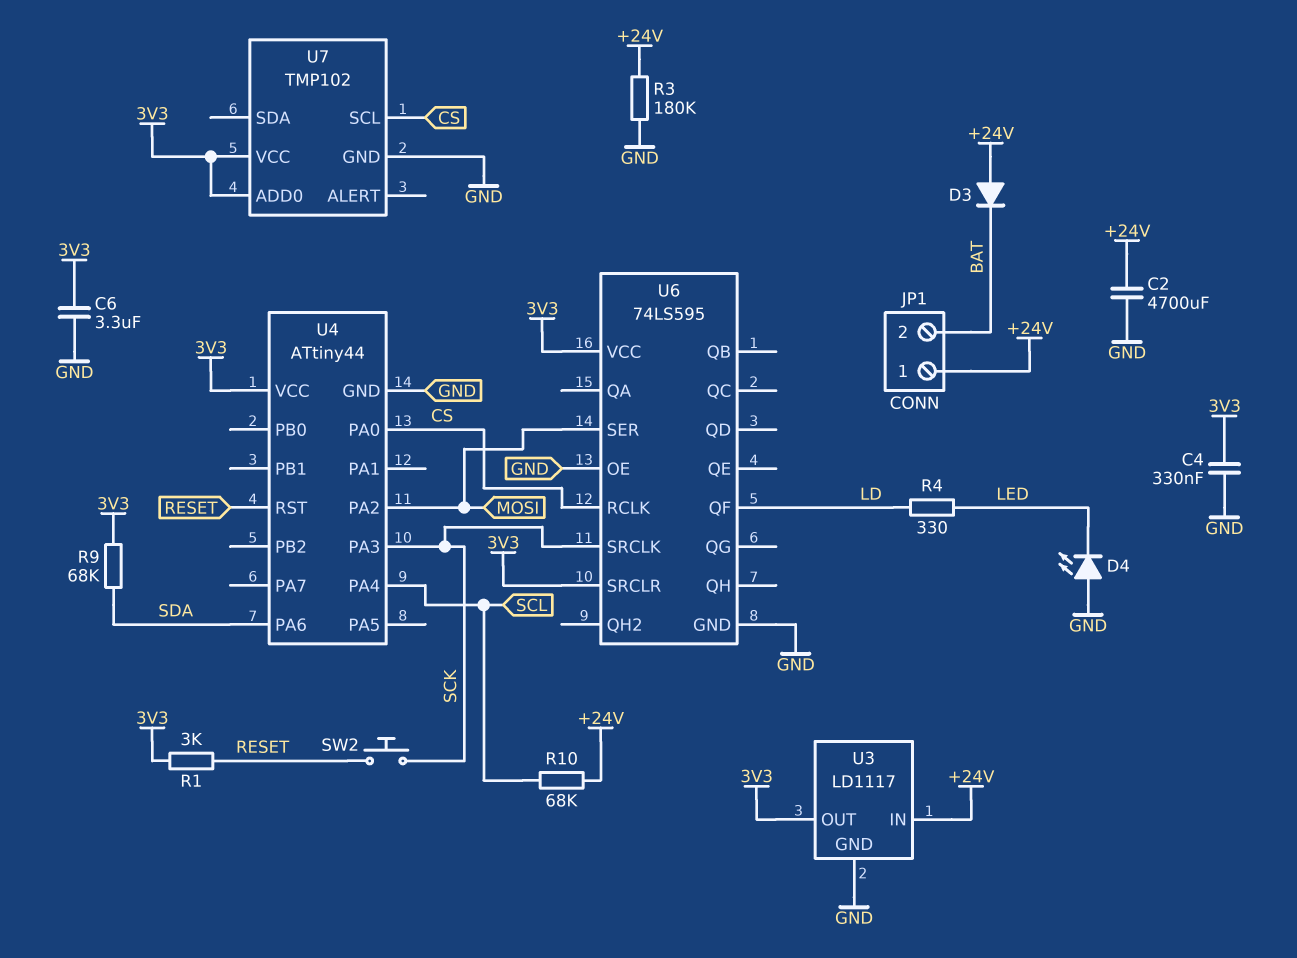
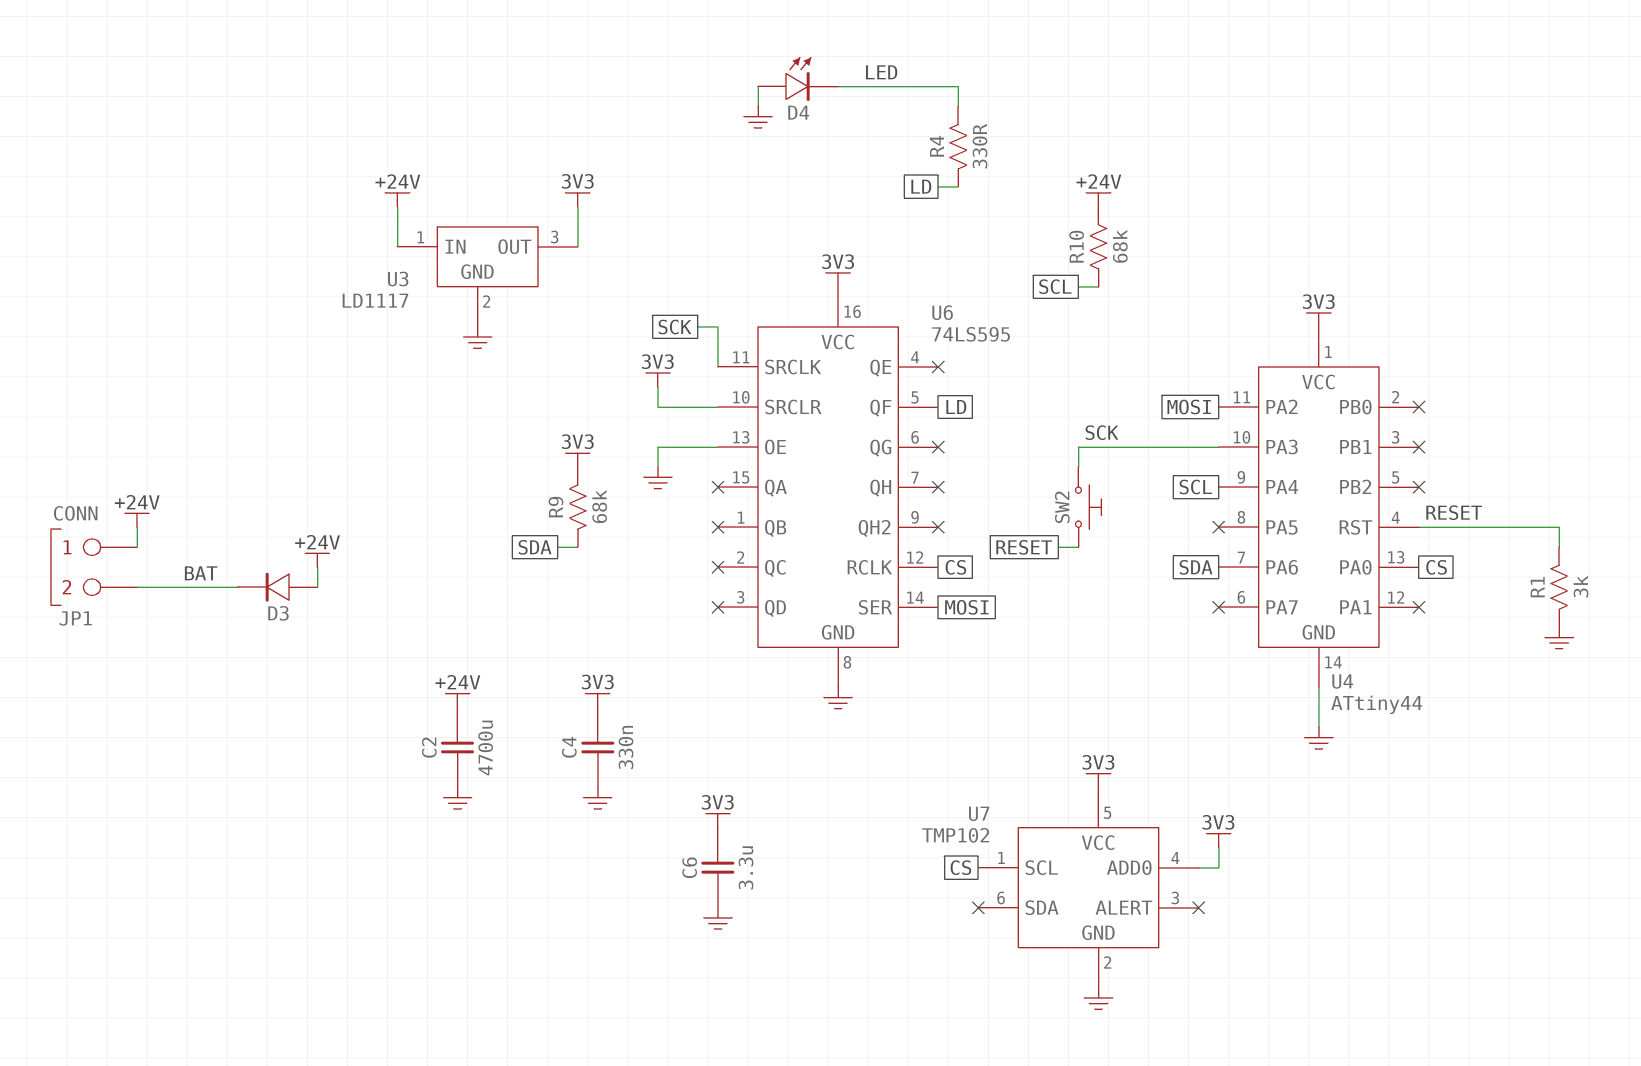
R1: 3k (3V3, RESET) -> 3k (GND, RESET)
R3: 180k (+24V, GND) -> none

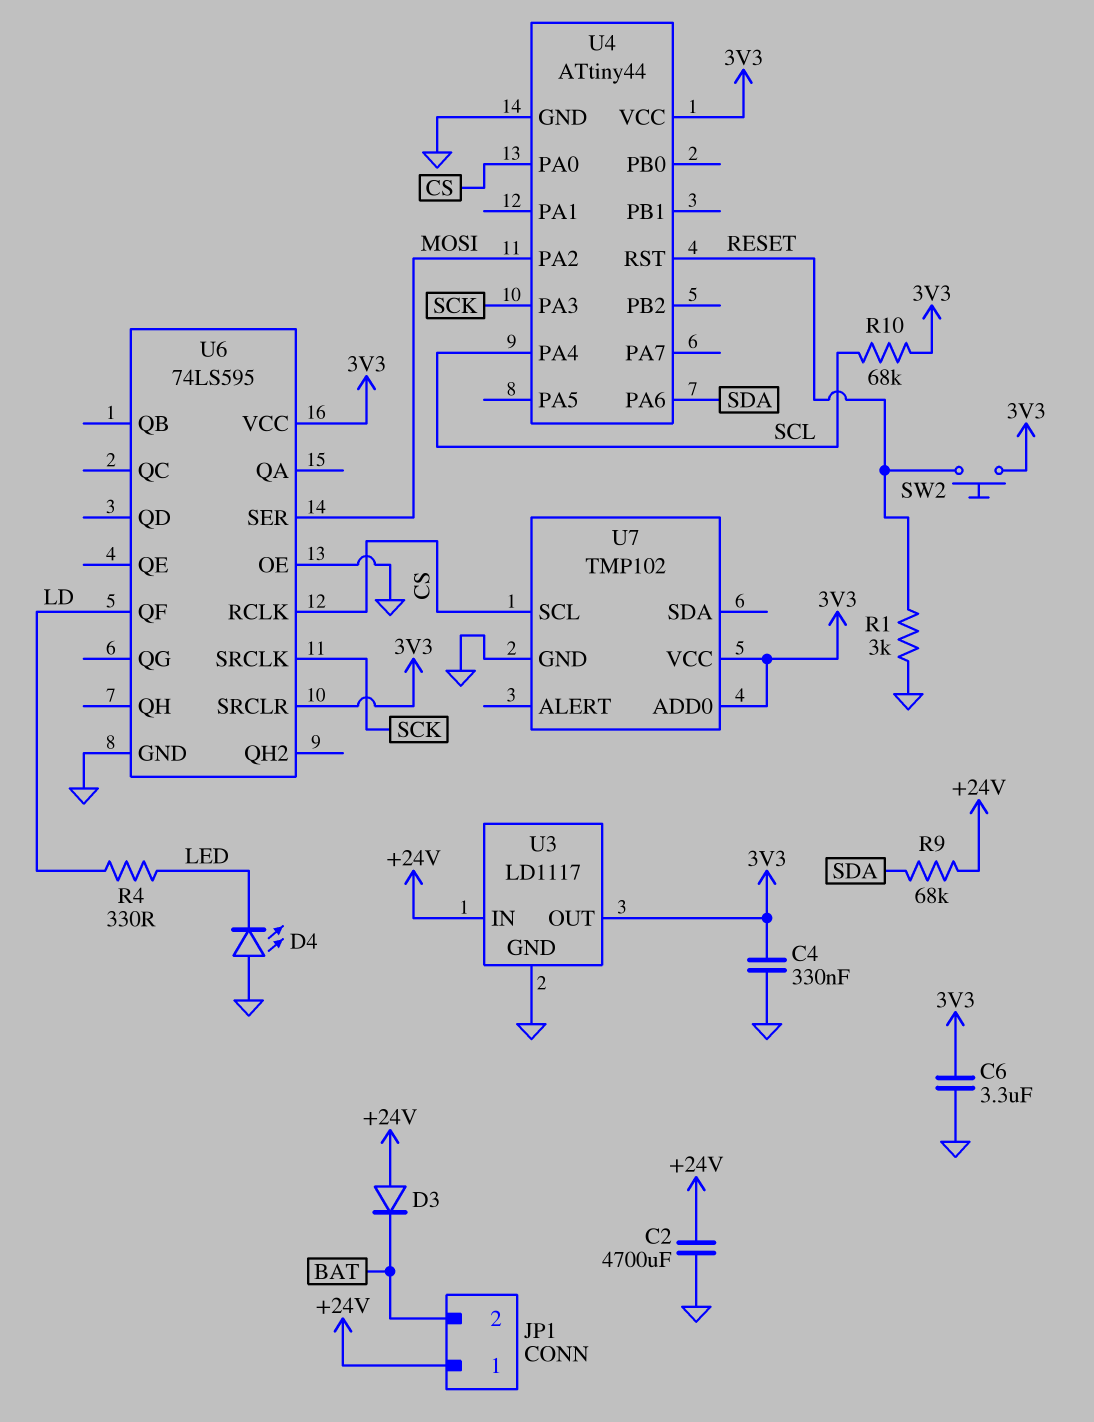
R9: 68k (3V3, SDA) -> 68k (+24V, SDA)
R10: 68k (+24V, SCL) -> 68k (3V3, SCL)
SW2: button (RESET, SCK) -> button (3V3, RESET)

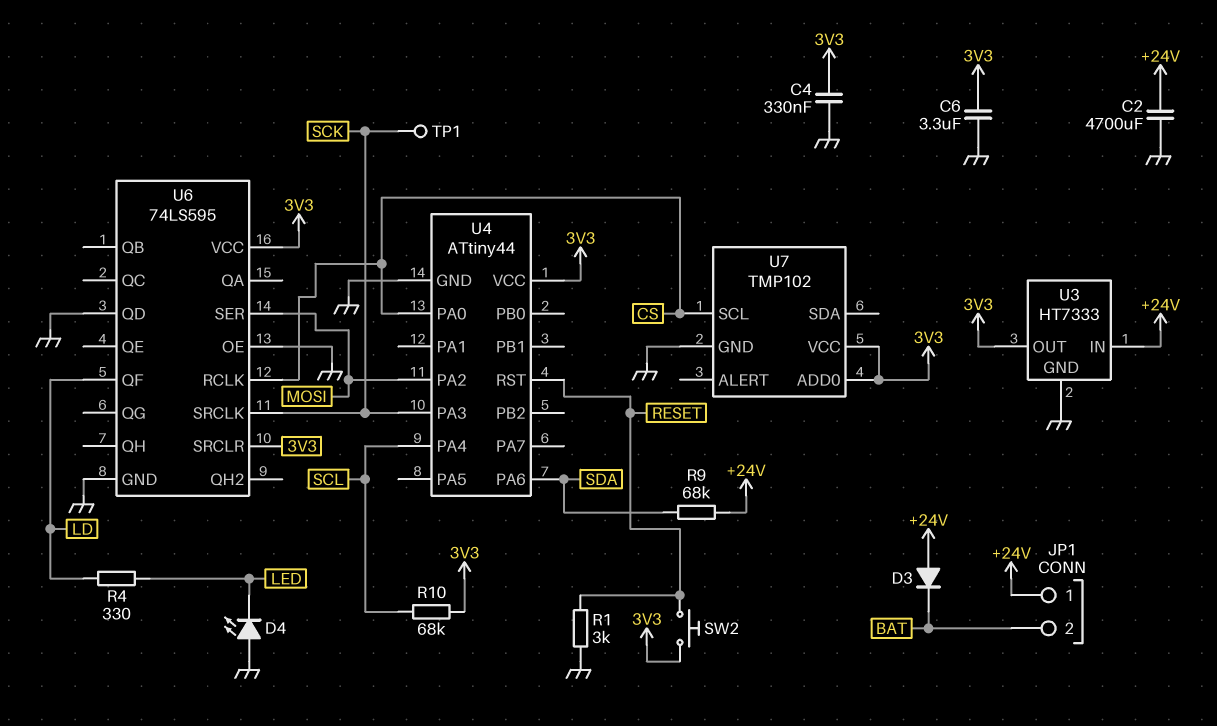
TP1: none -> test point (SCK)
U3: LD1117 -> HT7333
U6 pin QD: none -> GND

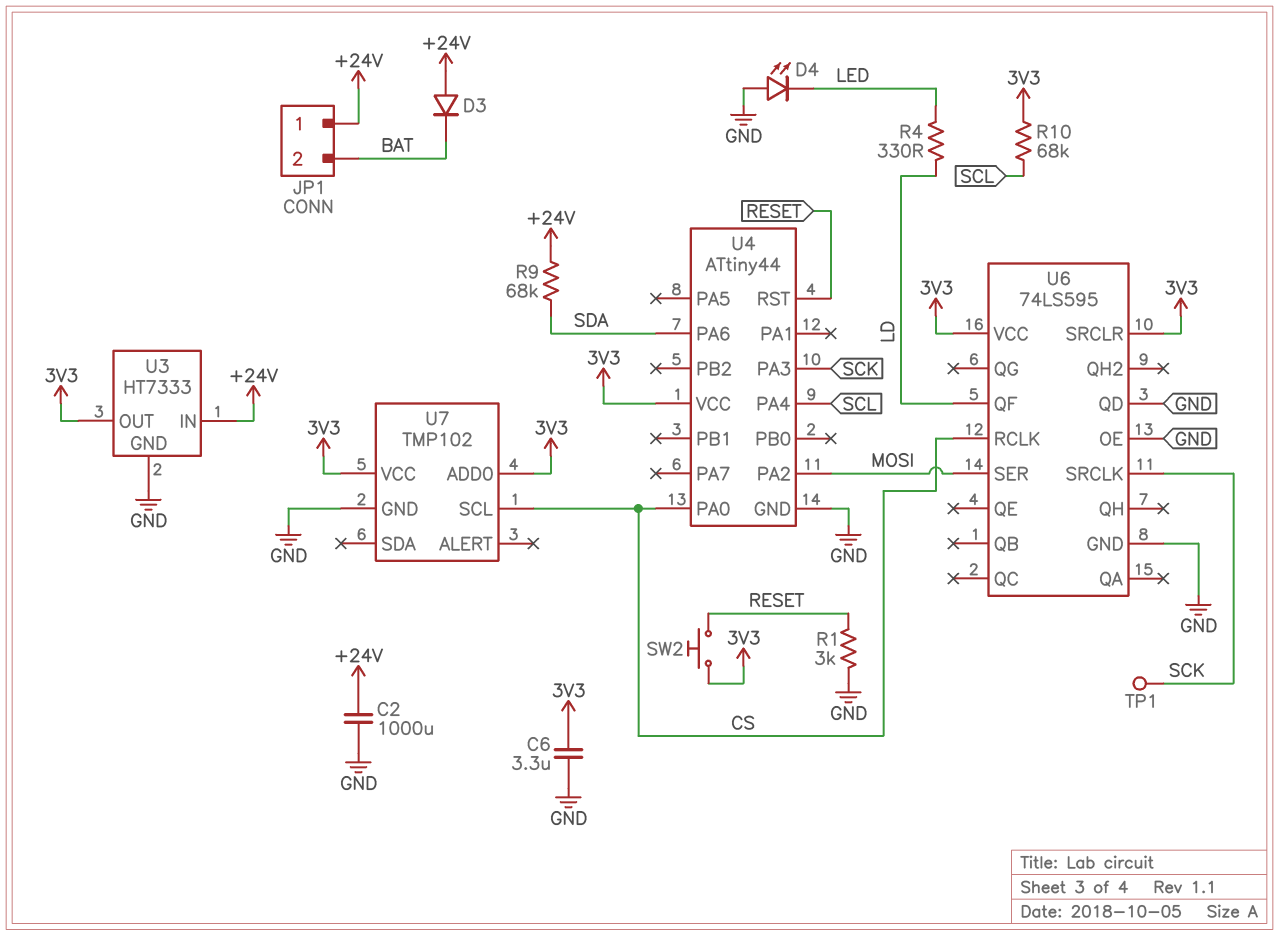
C2: 4700uF (+24V, GND) -> 1000uF (+24V, GND)
C4: 330nF (3V3, GND) -> none

